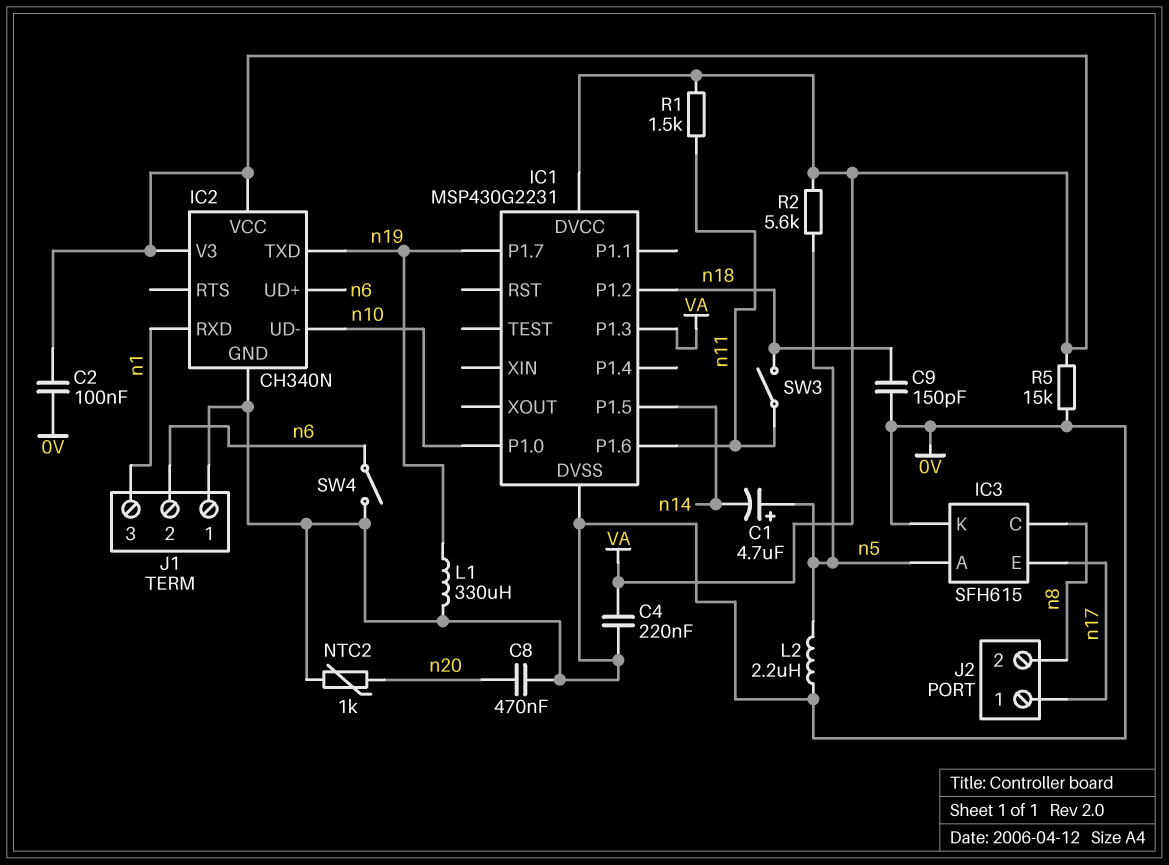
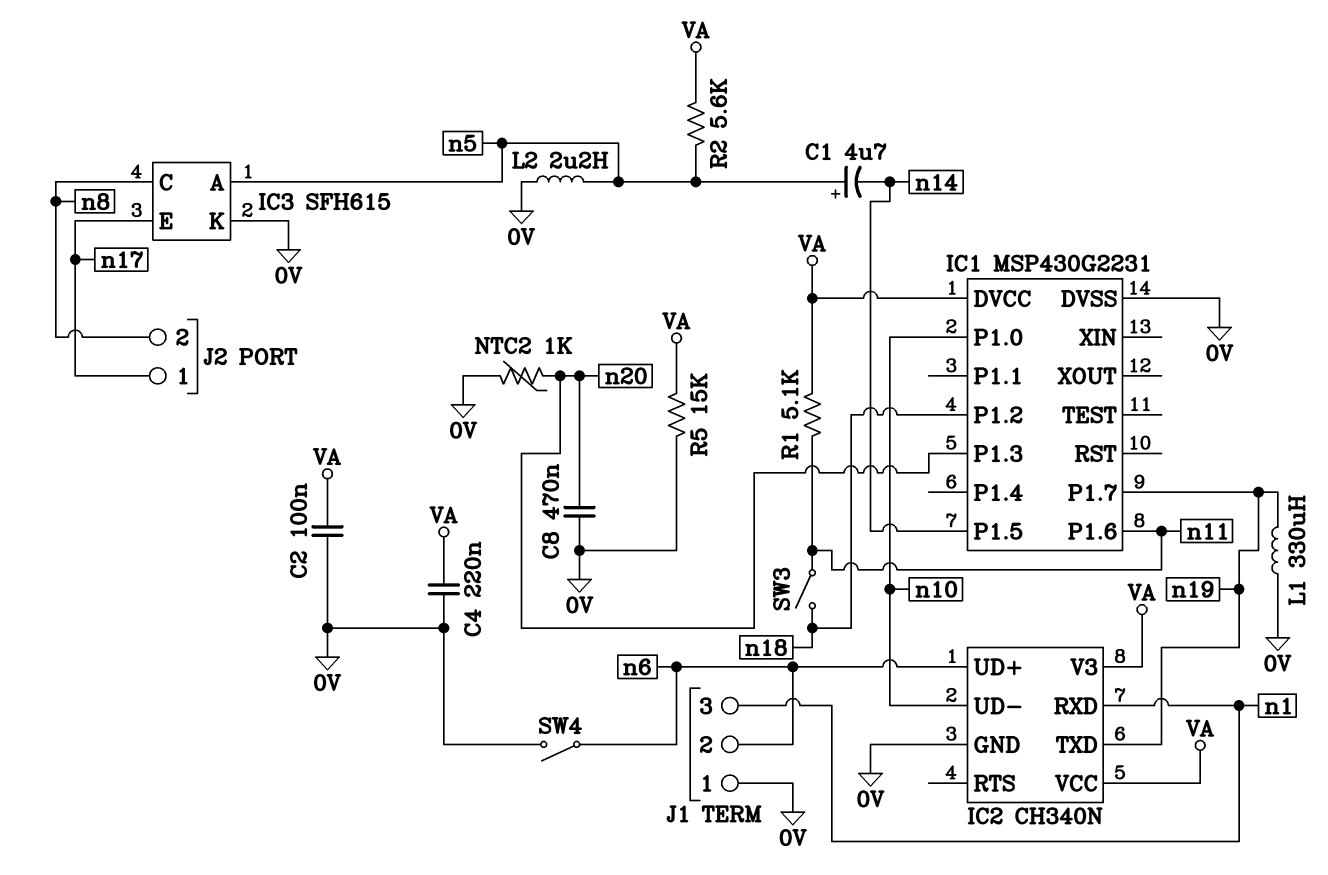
C9: 150pF (0V, n18) -> none
IC1 pin P1.3: VA -> n20
R1: 1.5k (VA, n11) -> 5.1k (VA, n11)

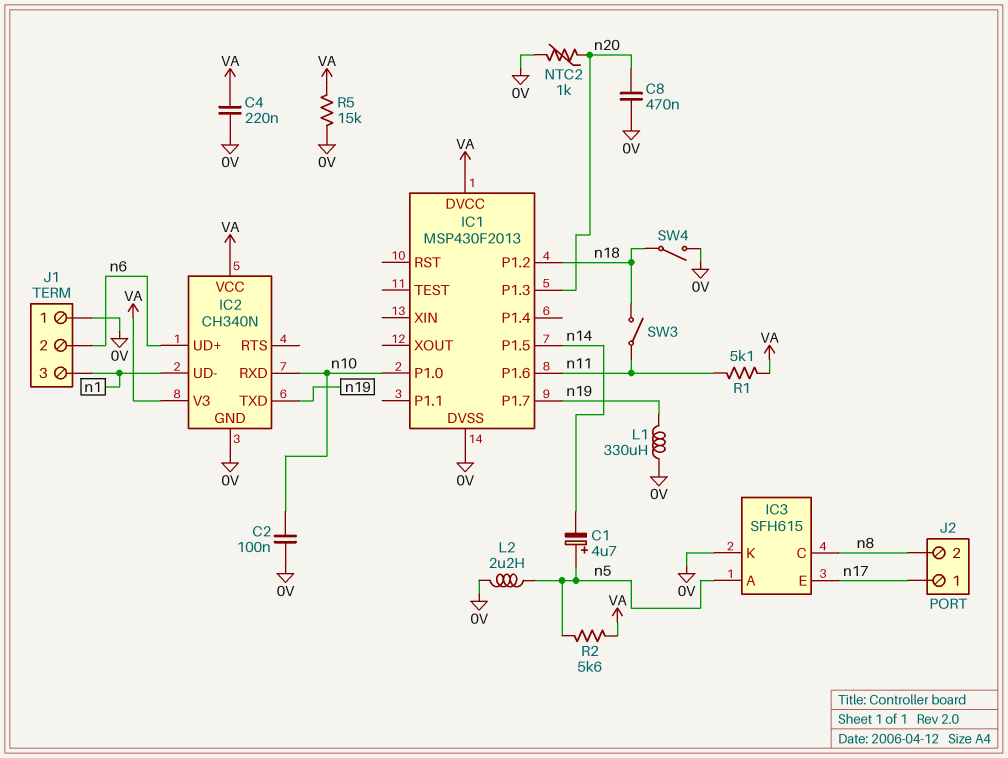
C2: 100nF (0V, VA) -> 100nF (0V, n10)
IC1: MSP430G2231 -> MSP430F2013
IC2 pin RXD: n1 -> n10
IC2 pin UD-: n10 -> n1
SW4: switch (0V, n6) -> switch (0V, n18)

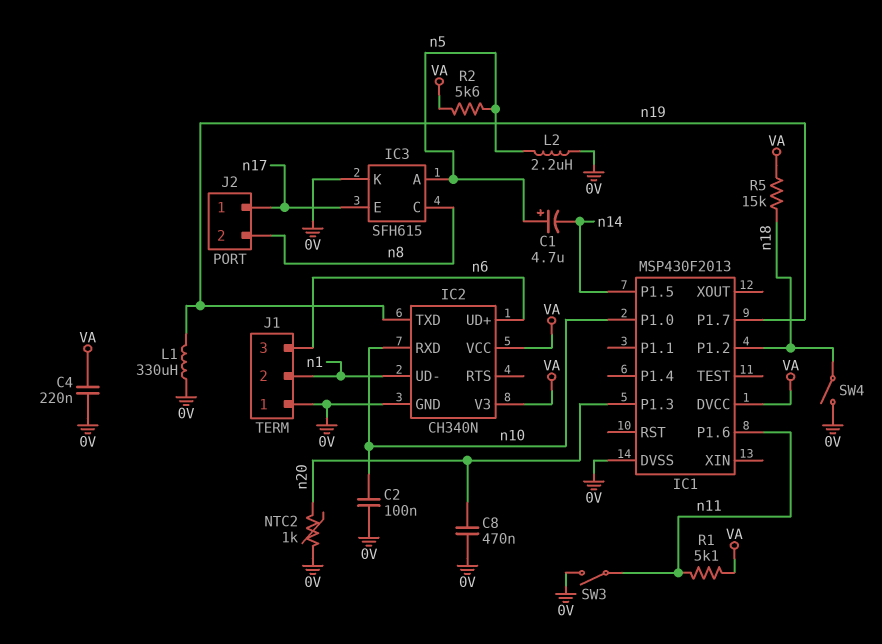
J1 pin 2: n6 -> n1
J1 pin 3: n1 -> n6
R5: 15k (0V, VA) -> 15k (VA, n18)
SW3: switch (n11, n18) -> switch (0V, n11)

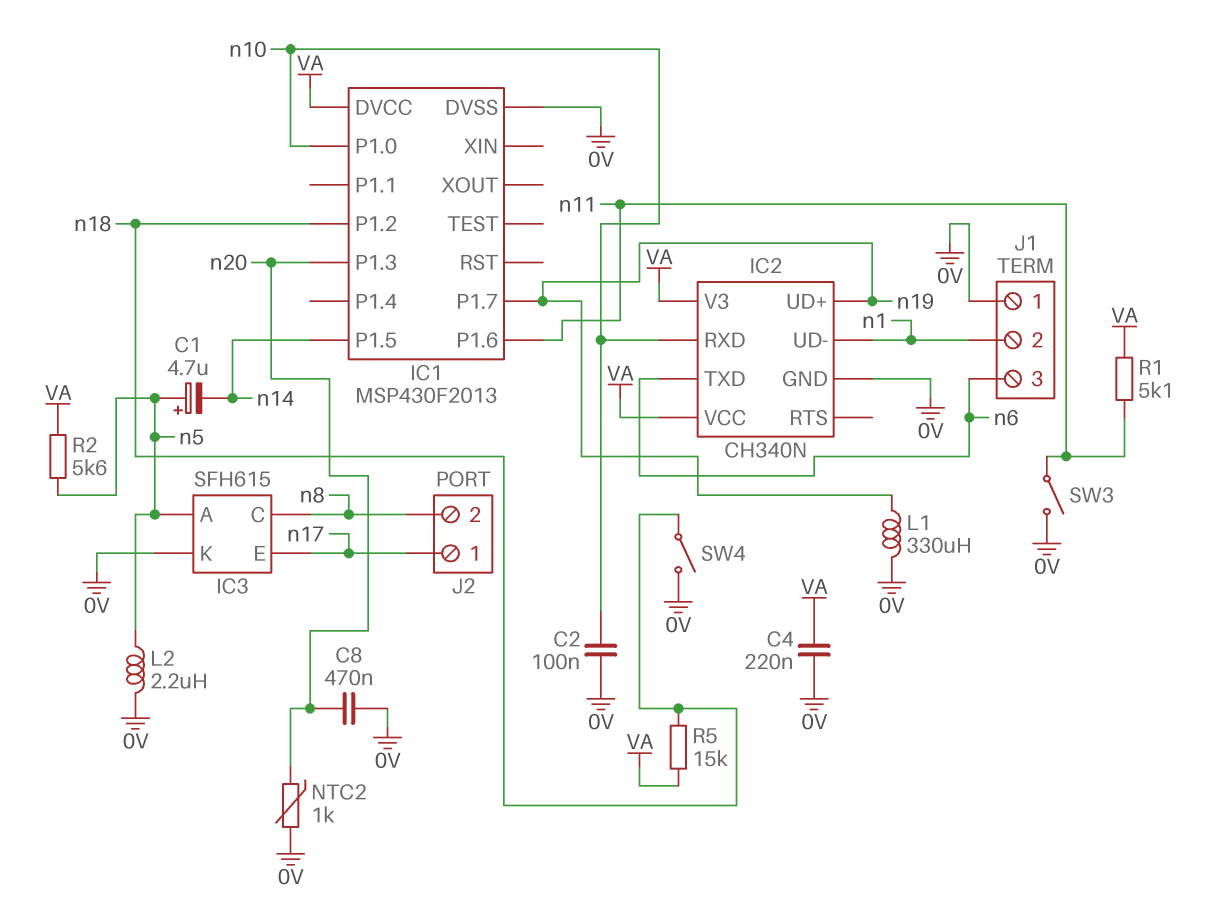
IC2 pin TXD: n19 -> n6
IC2 pin UD+: n6 -> n19

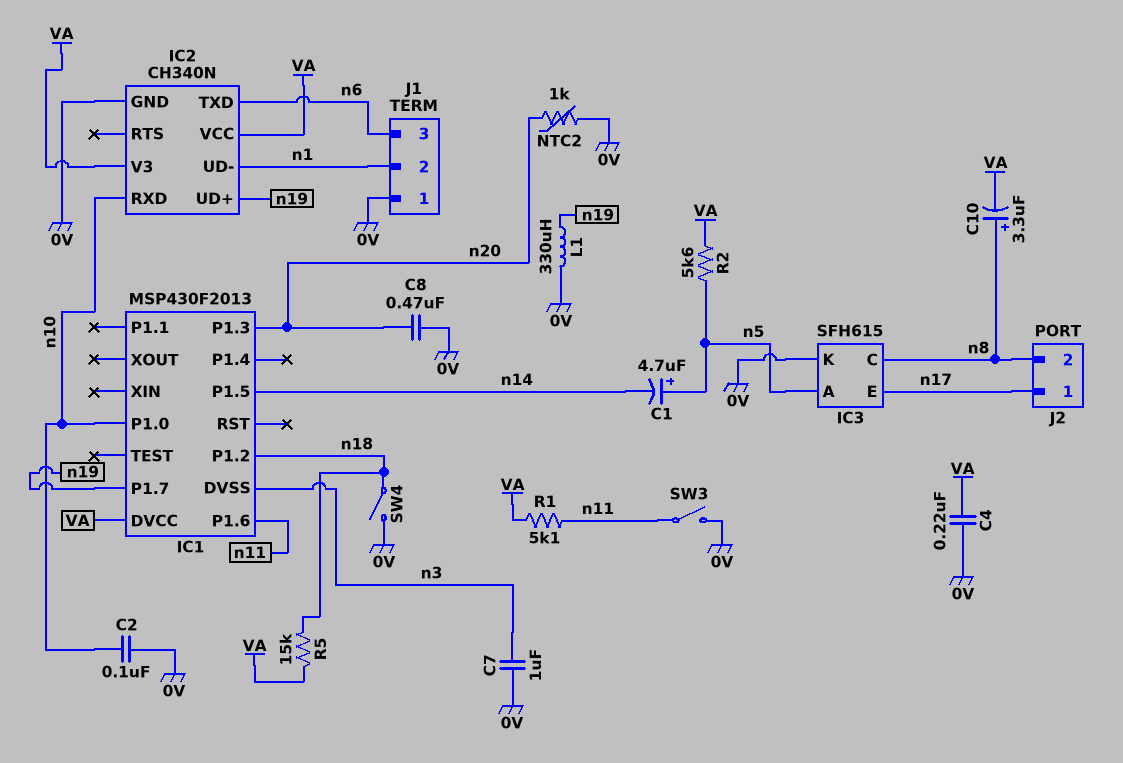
C7: none -> 1uF (0V, n3)
C10: none -> 3.3uF (plus n8, minus VA)
IC1 pin DVSS: 0V -> n3
L2: 2.2uH (0V, n5) -> none

